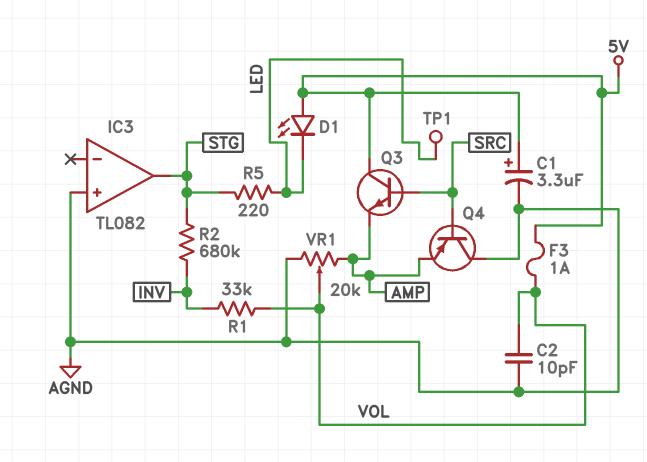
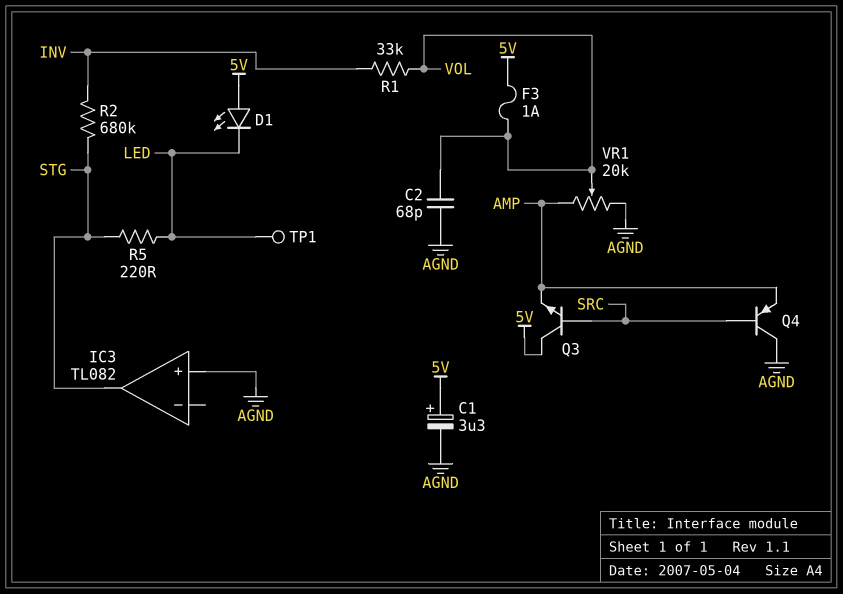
C2: 10pF (AGND, VOL) -> 68pF (AGND, VOL)

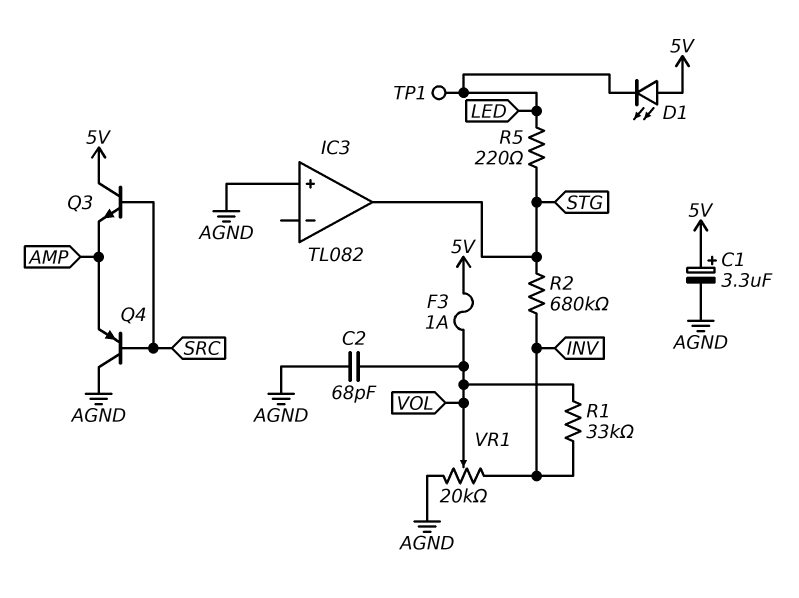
VR1: 20k (AGND, AMP, wiper VOL) -> 20k (AGND, INV, wiper VOL)

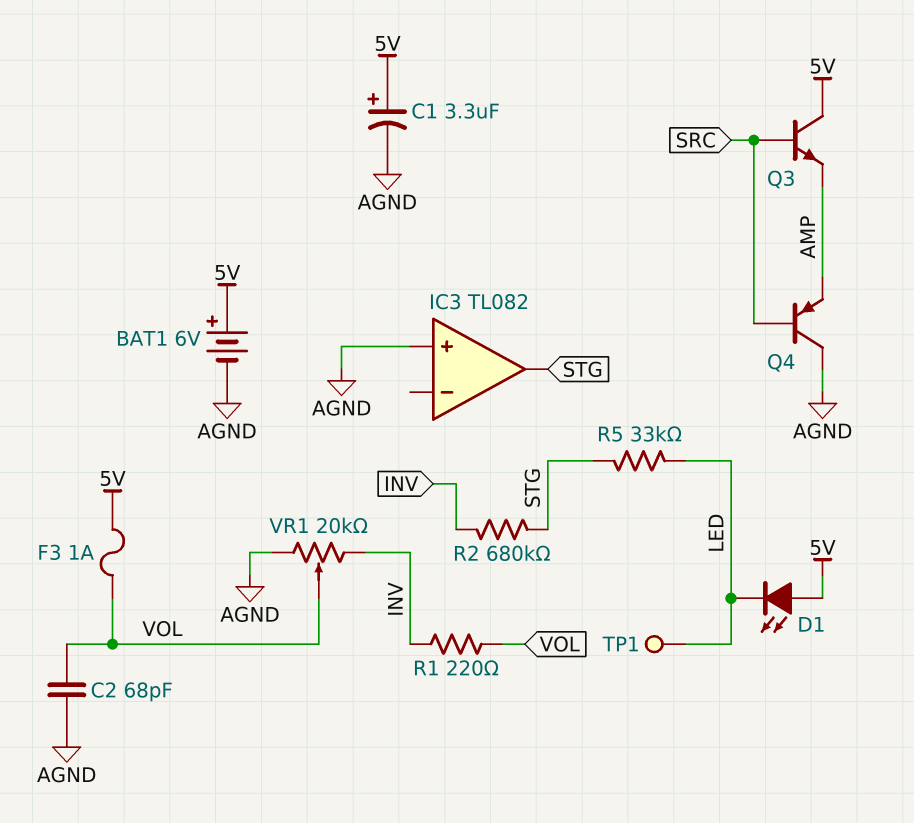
BAT1: none -> 6V (plus 5V, minus AGND)
R1: 33k (INV, VOL) -> 220 (INV, VOL)
R5: 220 (LED, STG) -> 33k (LED, STG)

